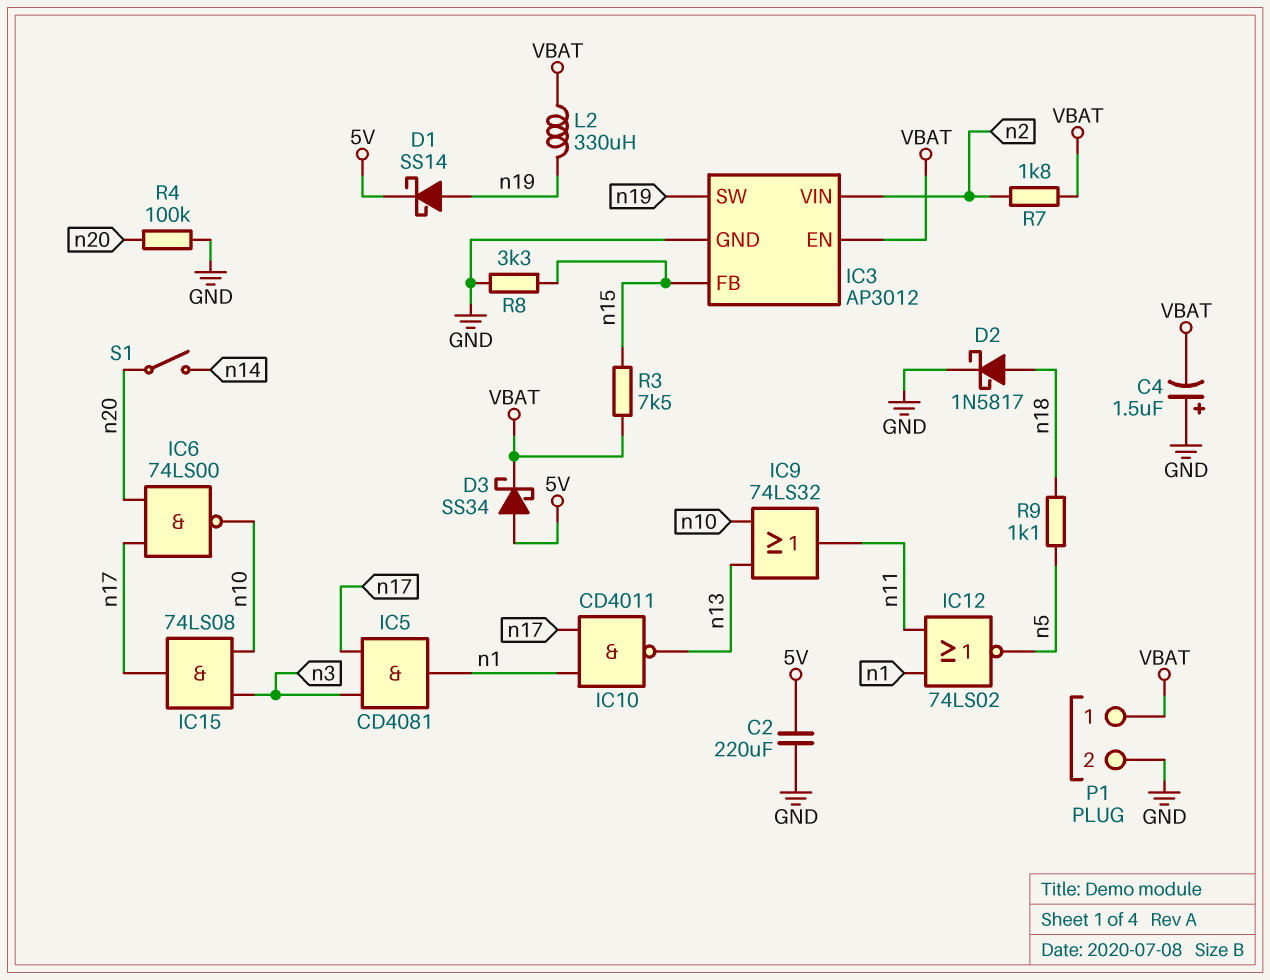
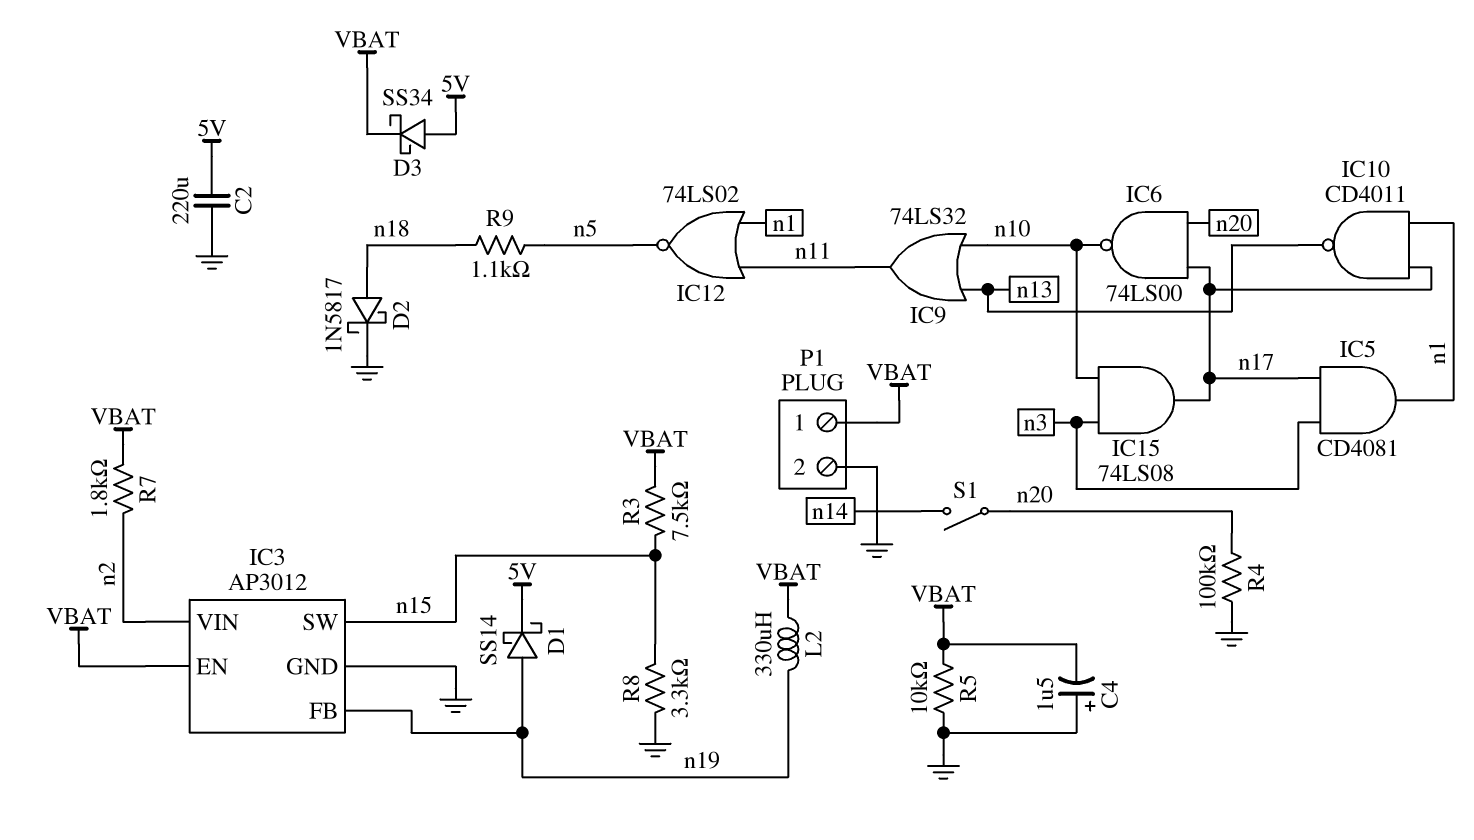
IC3 pin FB: n15 -> n19
IC3 pin SW: n19 -> n15
R5: none -> 10k (GND, VBAT)

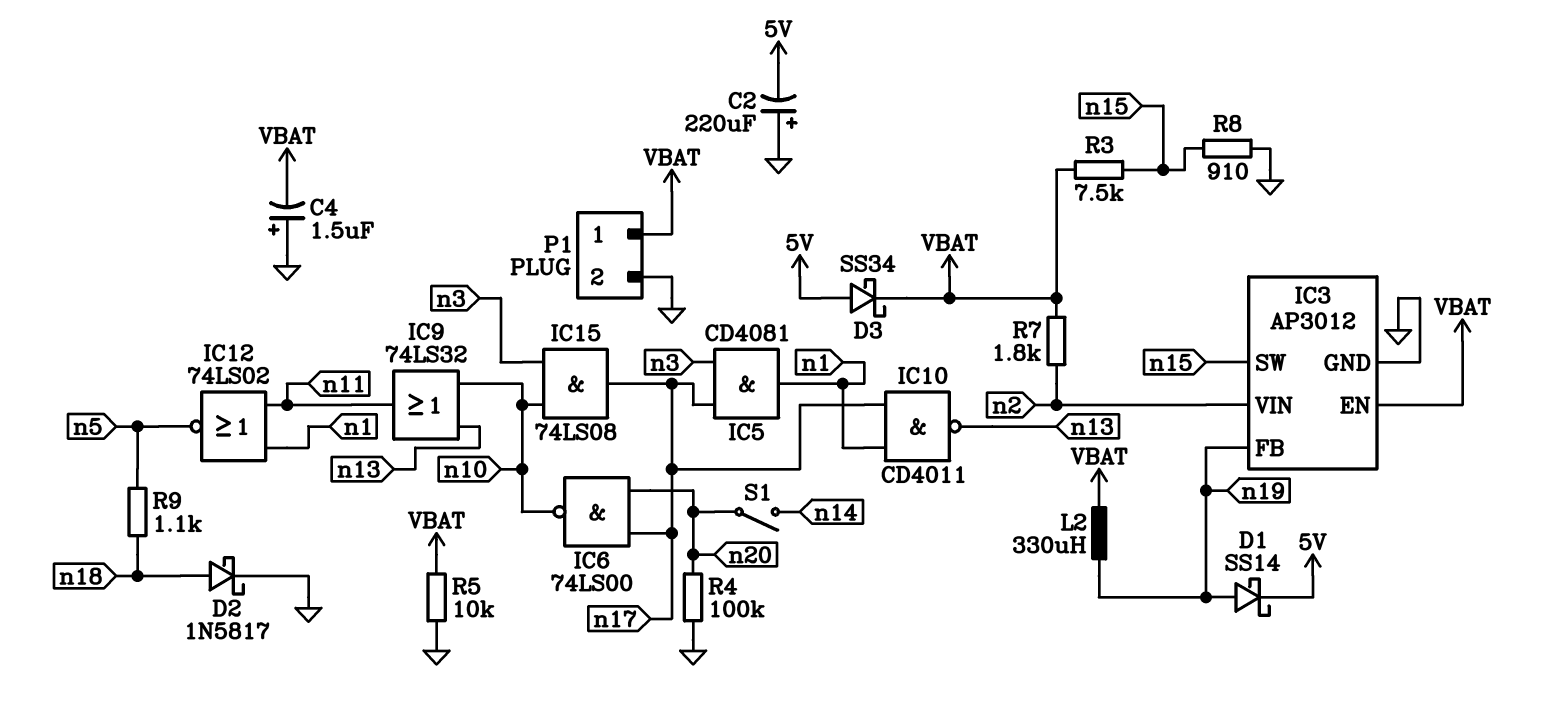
C2: 220uF (5V, GND) -> 220uF (plus GND, minus 5V)
R8: 3.3k (GND, n15) -> 910 (GND, n15)

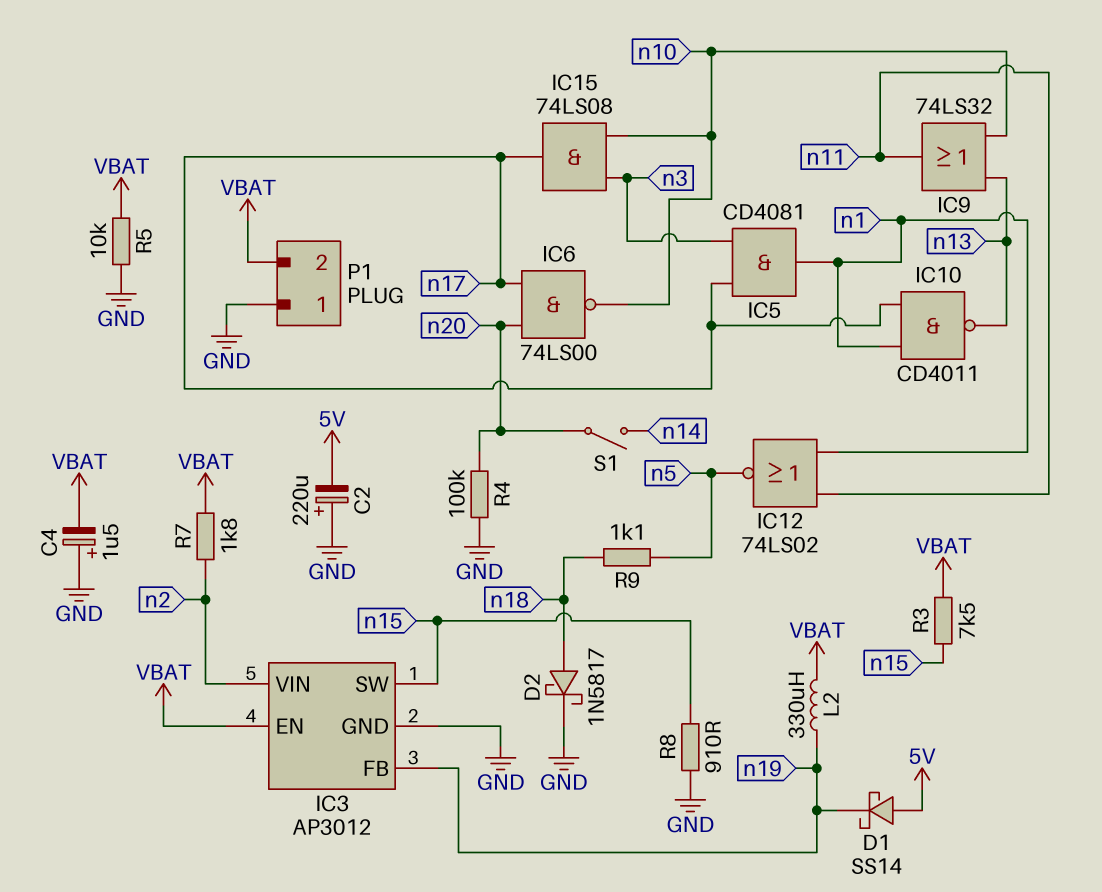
D1: schottky SS14 (A n19, K 5V) -> schottky SS14 (A 5V, K n19)
D3: schottky SS34 (A 5V, K VBAT) -> none
P1 pin 1: VBAT -> GND
P1 pin 2: GND -> VBAT

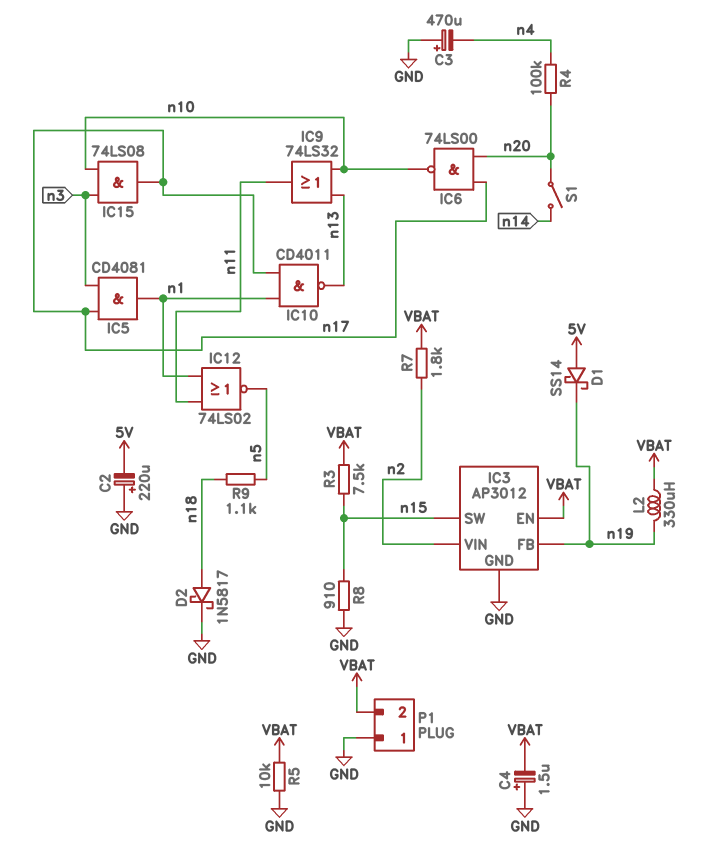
C3: none -> 470uF (plus GND, minus n4)
R4: 100k (GND, n20) -> 100k (n4, n20)

